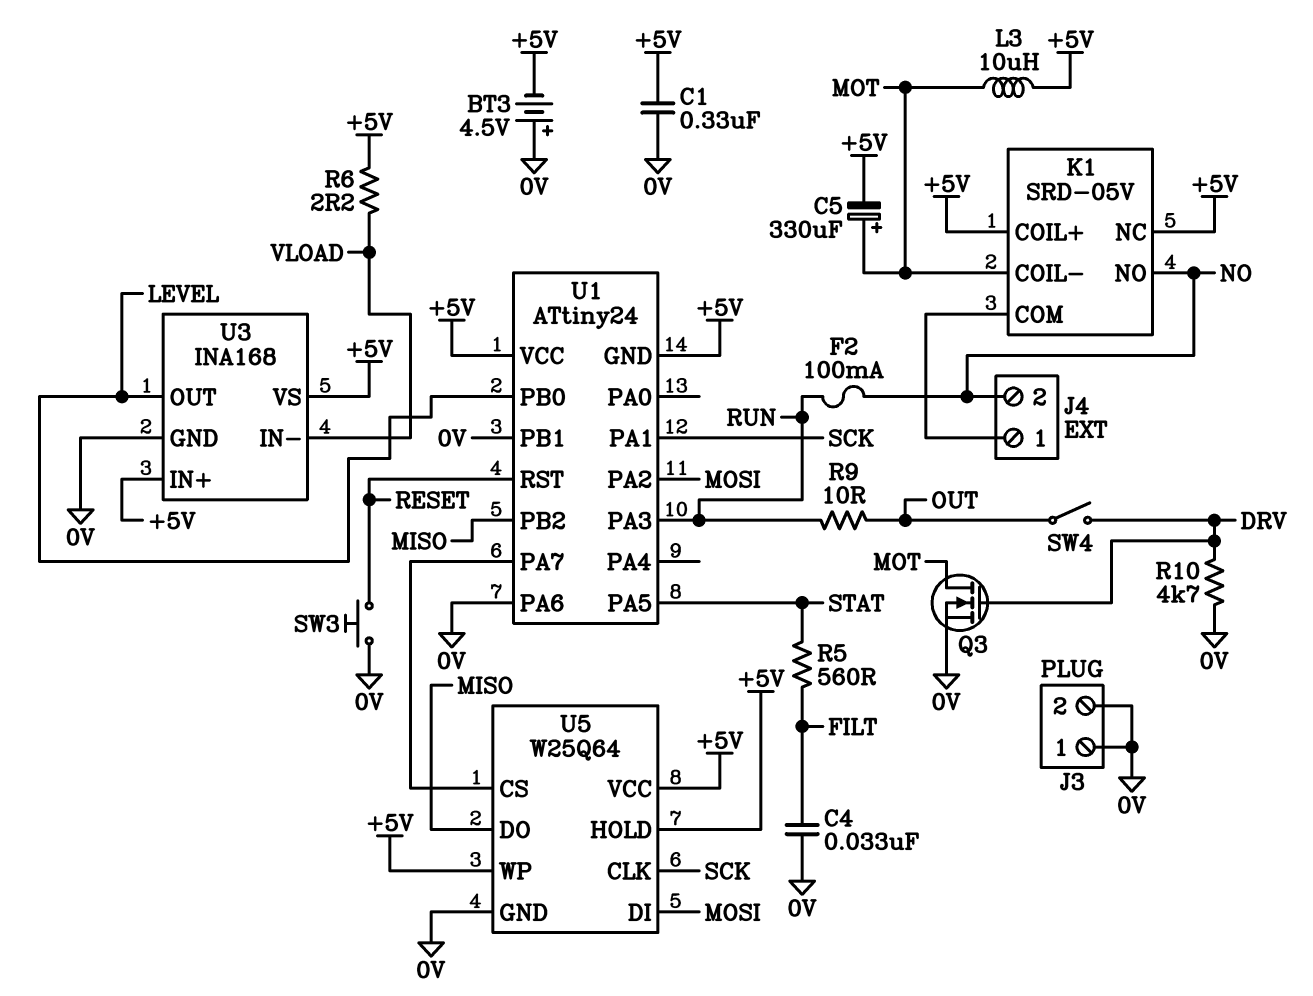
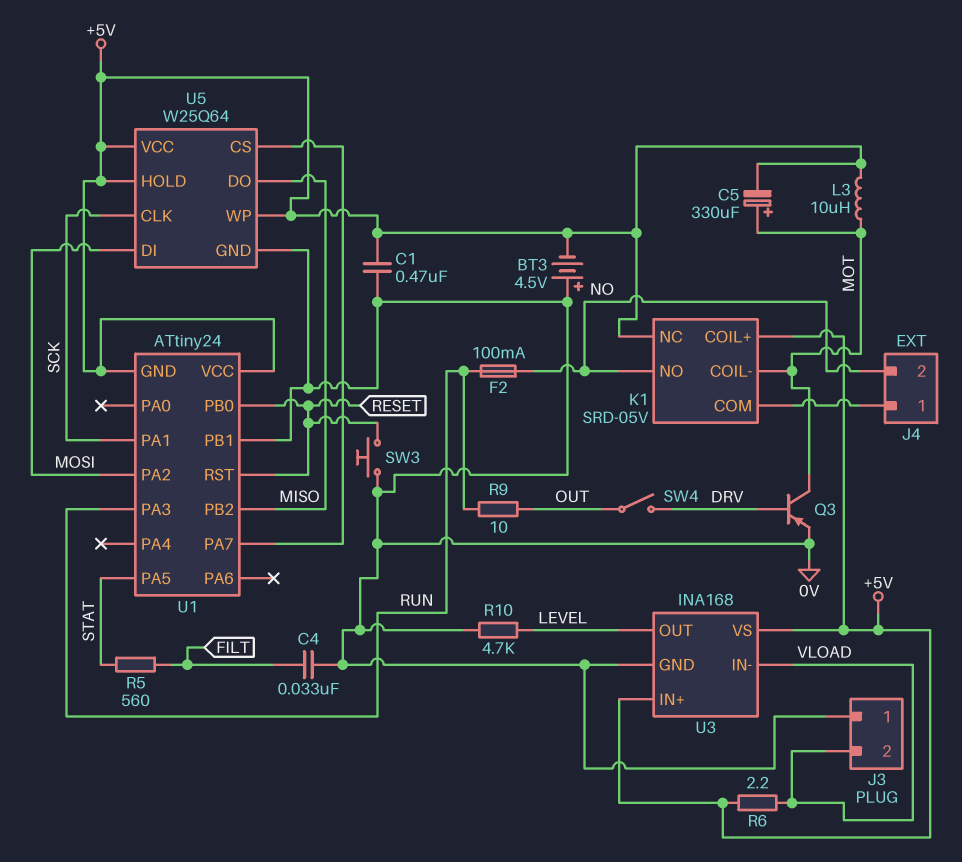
C1: 330nF (+5V, 0V) -> 470nF (+5V, 0V)
J3 pin 2: 0V -> VLOAD
Q3: NMOS (G DRV, D MOT, S 0V) -> PNP (B DRV, C MOT, E 0V)
R10: 4.7k (0V, DRV) -> 4.7k (0V, LEVEL)
U1 pin PA6: 0V -> none
U1 pin PB0: LEVEL -> RESET

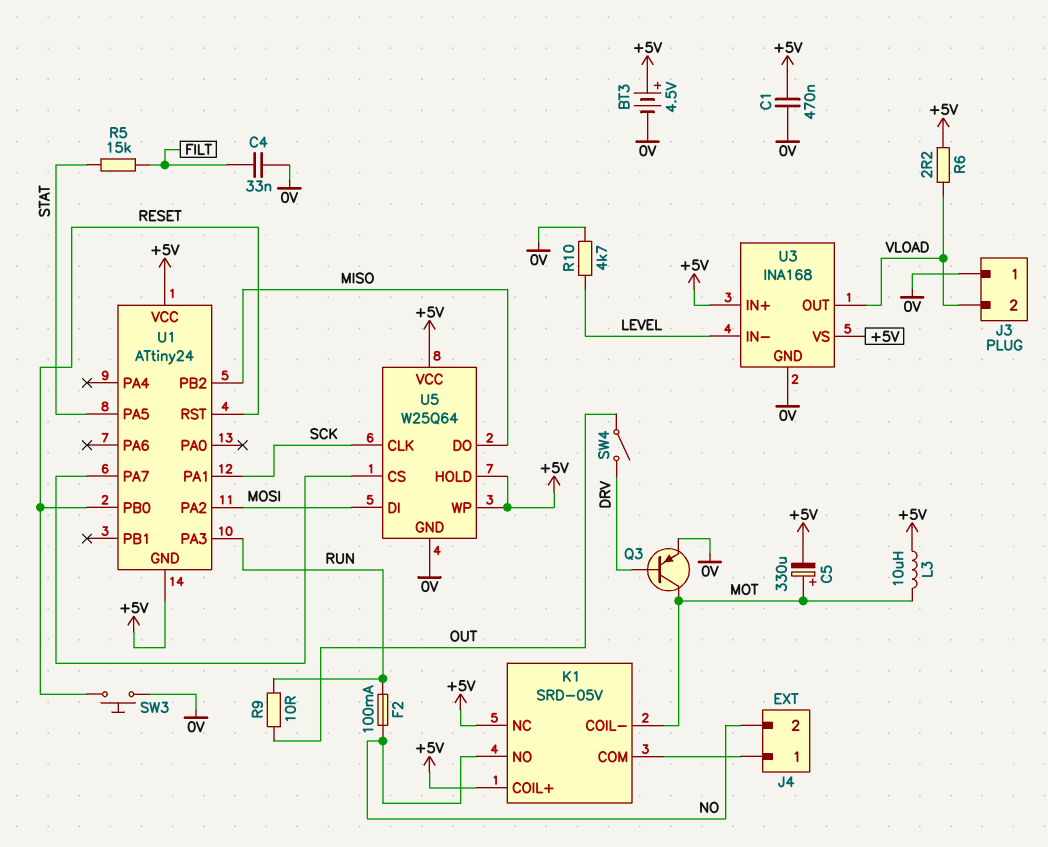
BT3: 4.5V (plus 0V, minus +5V) -> 4.5V (plus +5V, minus 0V)
R5: 560 (FILT, STAT) -> 15k (FILT, STAT)
U1 pin PB1: 0V -> none
U3 pin IN-: VLOAD -> LEVEL
U3 pin OUT: LEVEL -> VLOAD

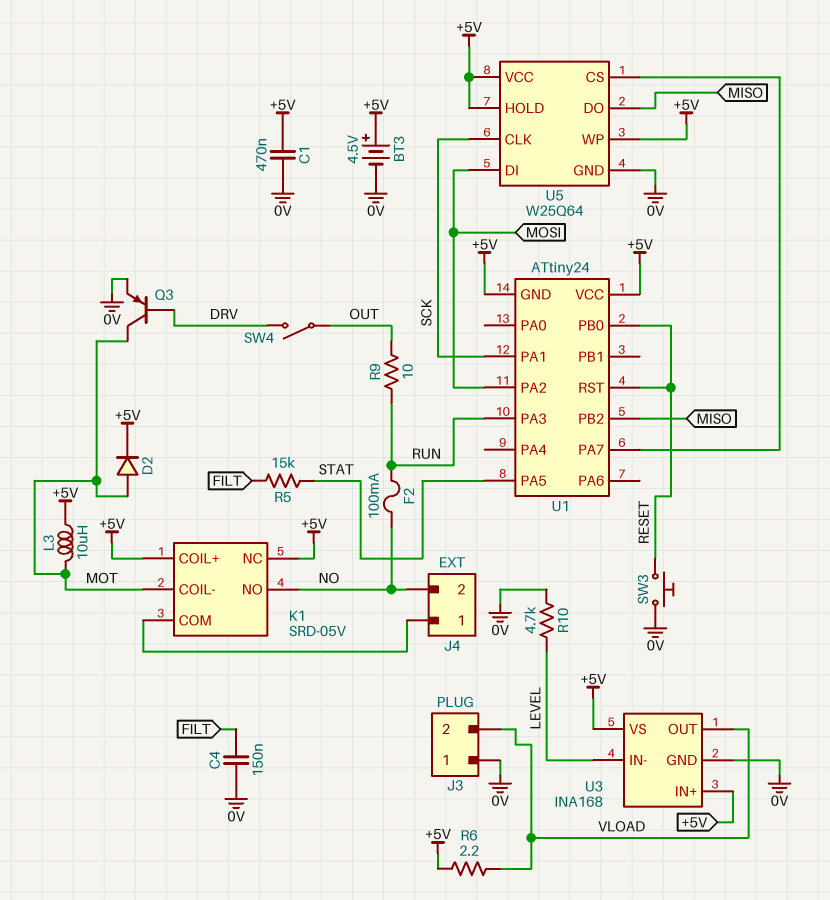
C4: 33nF (0V, FILT) -> 150nF (0V, FILT)
C5: 330uF (plus MOT, minus +5V) -> none
D2: none -> diode (A MOT, K +5V)

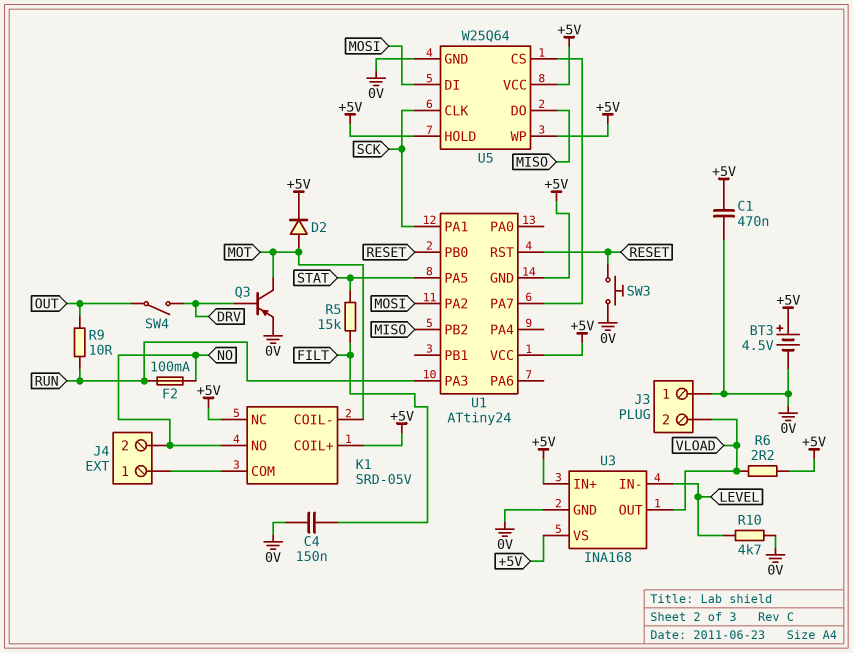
L3: 10uH (+5V, MOT) -> none

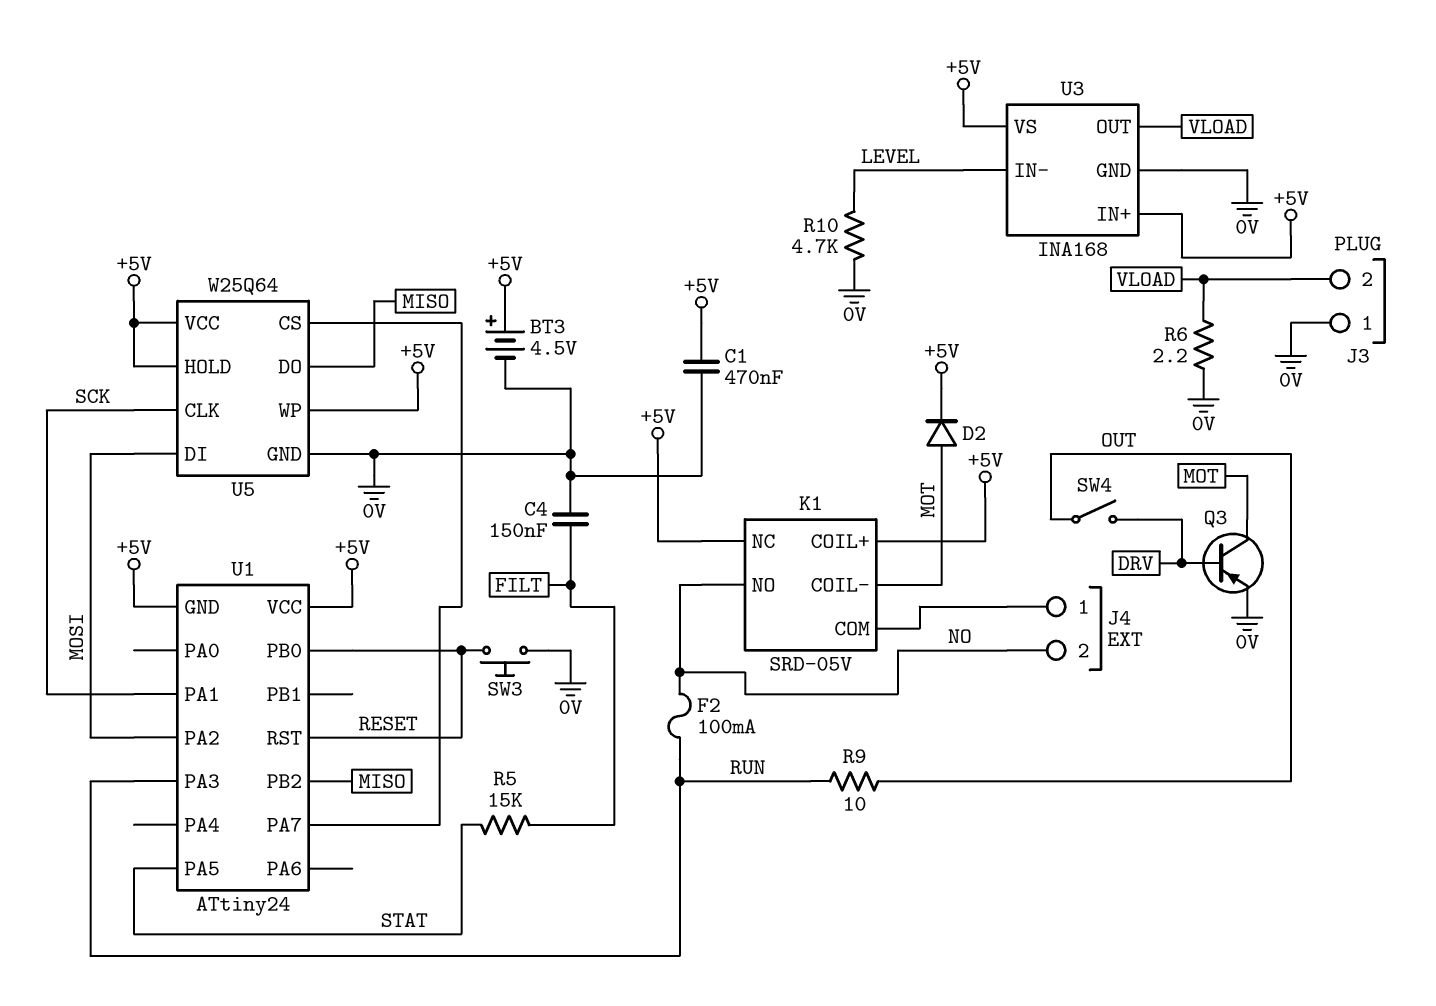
R6: 2.2 (+5V, VLOAD) -> 2.2 (0V, VLOAD)

